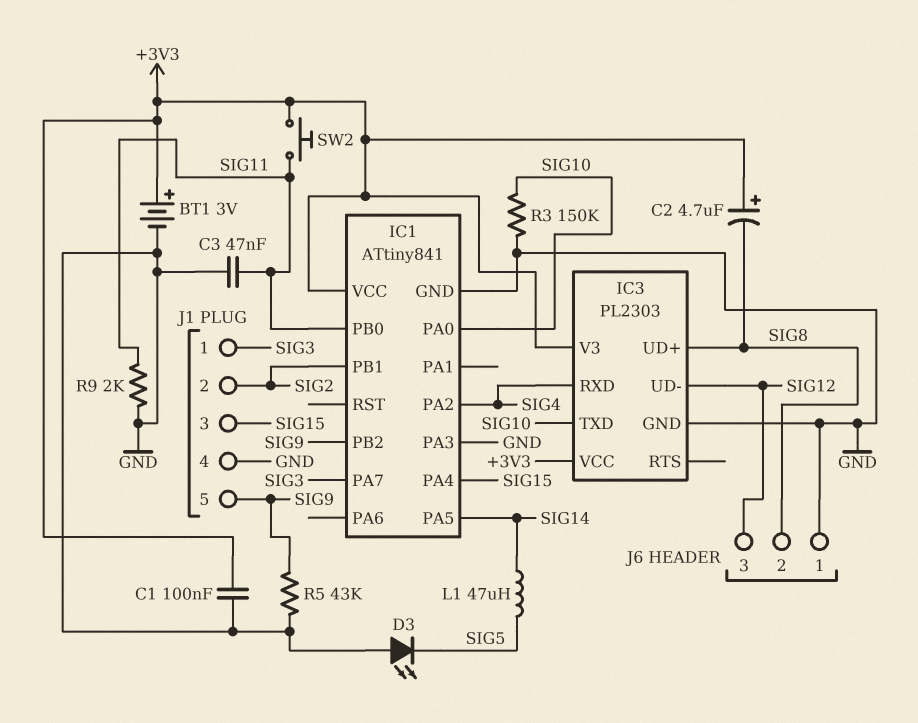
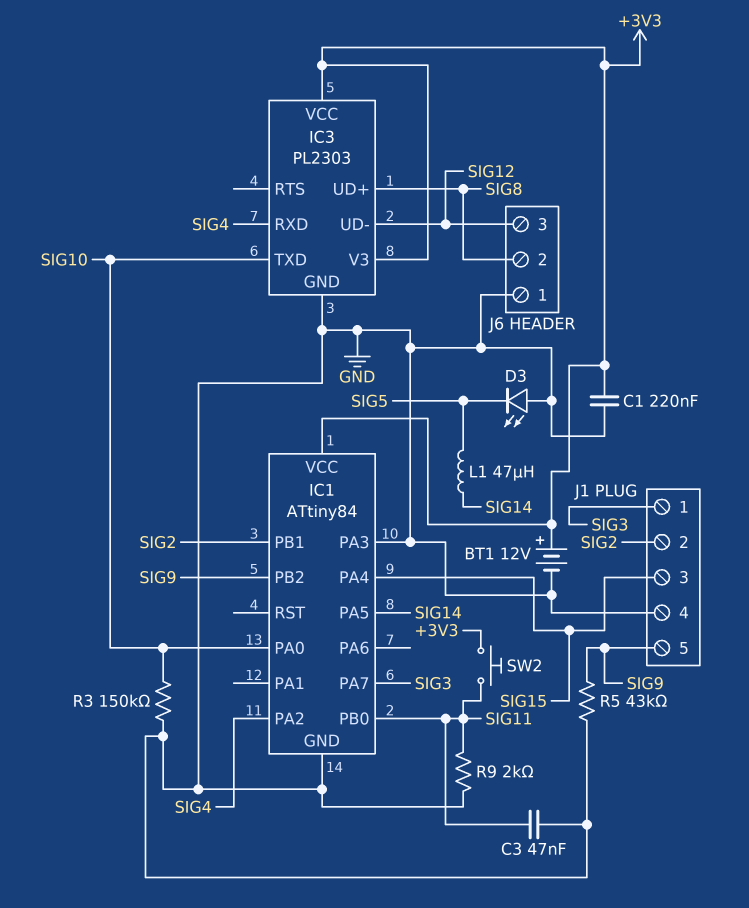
BT1: 3V (plus +3V3, minus GND) -> 12V (plus +3V3, minus GND)
C1: 100nF (+3V3, GND) -> 220nF (+3V3, GND)
C2: 4.7uF (plus +3V3, minus SIG8) -> none
IC1: ATtiny841 -> ATtiny84

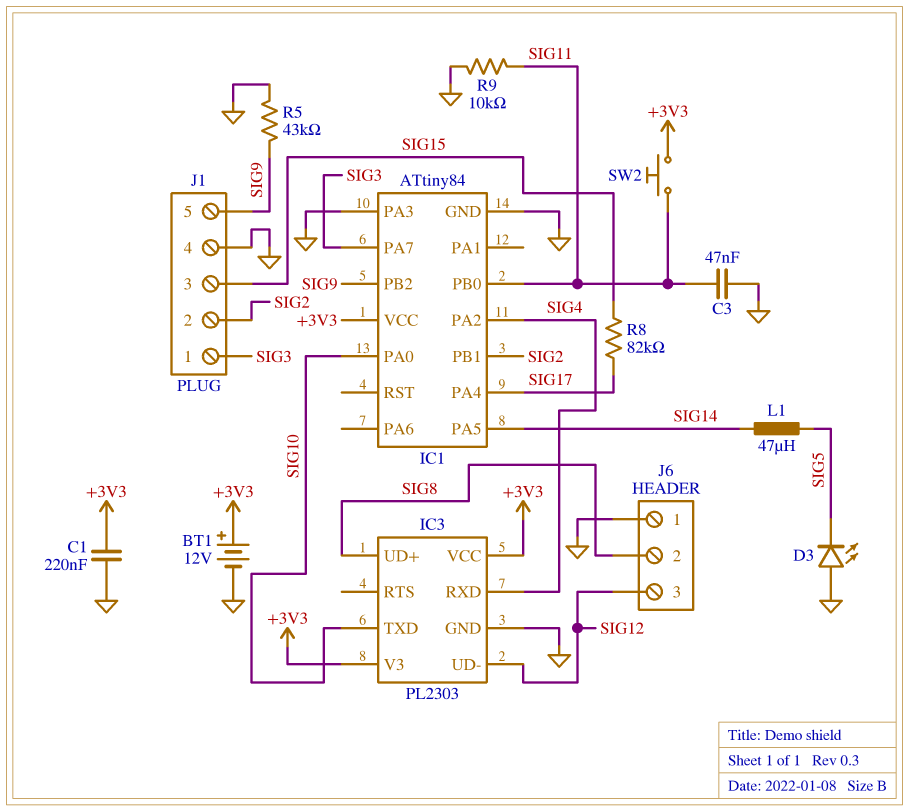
IC1 pin PA4: SIG15 -> SIG17
R3: 150k (GND, SIG10) -> none
R8: none -> 82k (SIG15, SIG17)
R9: 2k (GND, SIG11) -> 10k (GND, SIG11)

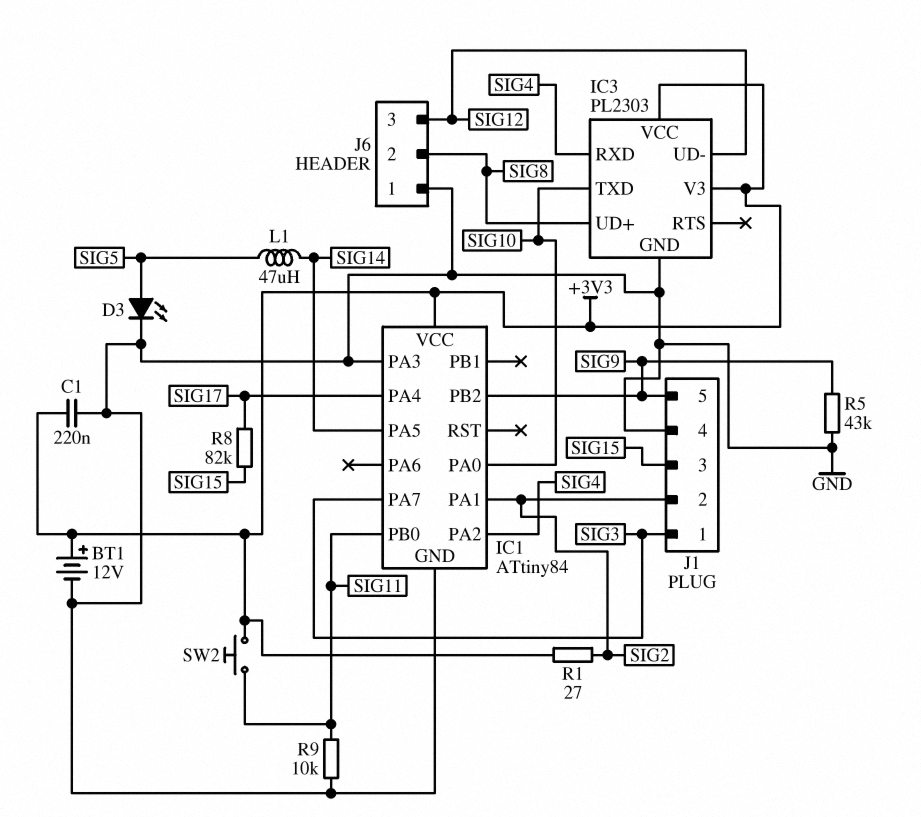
C3: 47nF (GND, SIG11) -> none
D3: LED (A GND, K SIG5) -> LED (A SIG5, K GND)
IC1 pin PA1: none -> SIG2
IC1 pin PB1: SIG2 -> none
R1: none -> 27 (+3V3, SIG2)

